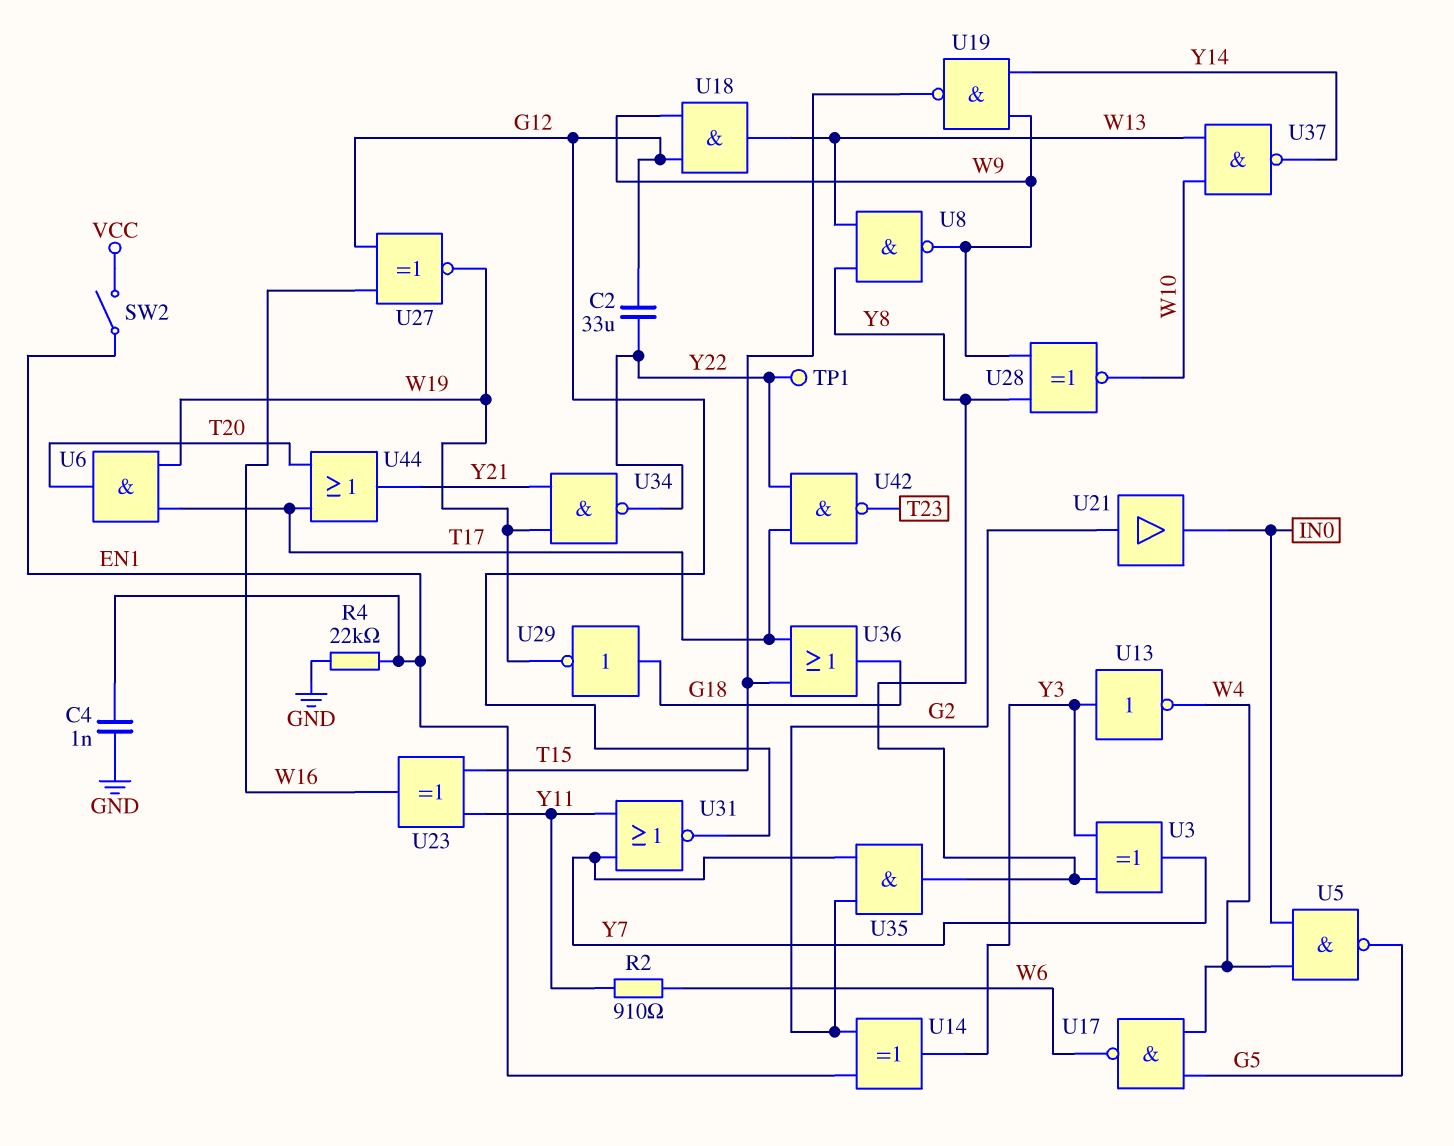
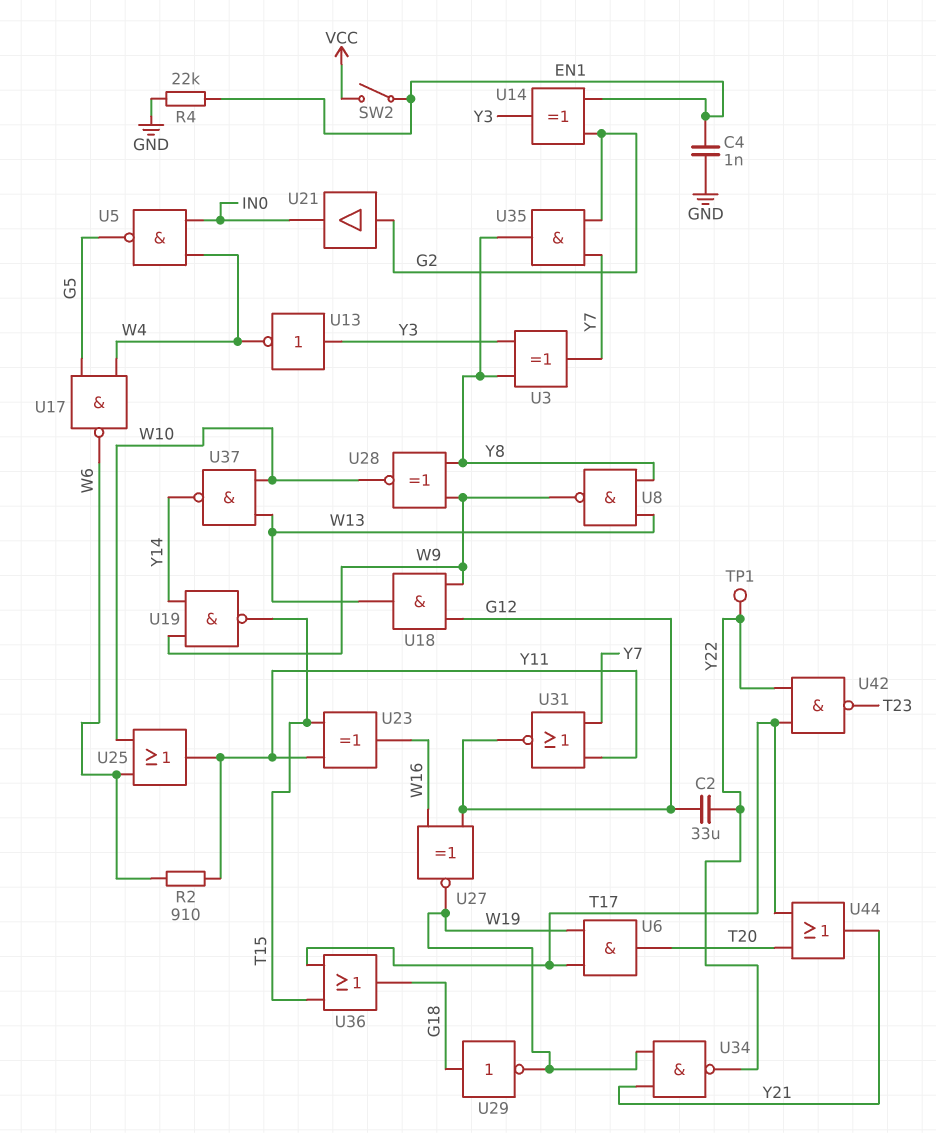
U25: none -> OR (in W6, in W10, out Y11)

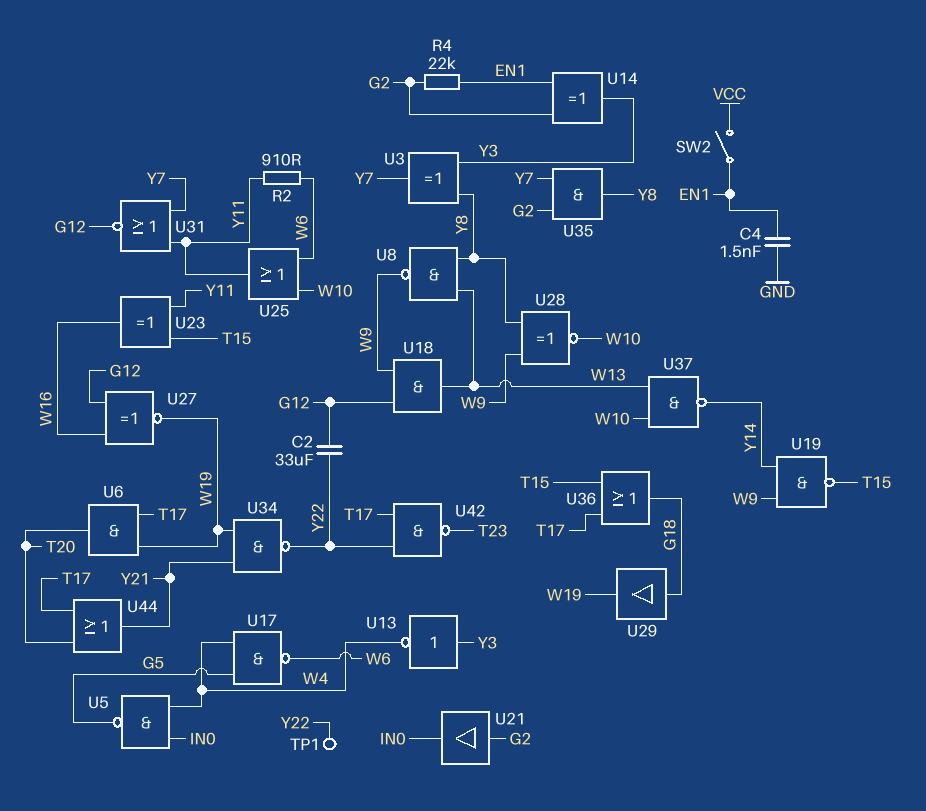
C4: 1nF (EN1, GND) -> 1.5nF (EN1, GND)
R4: 22k (EN1, GND) -> 22k (EN1, G2)
U29: NOT (in G18, out W19) -> buffer (in G18, out W19)

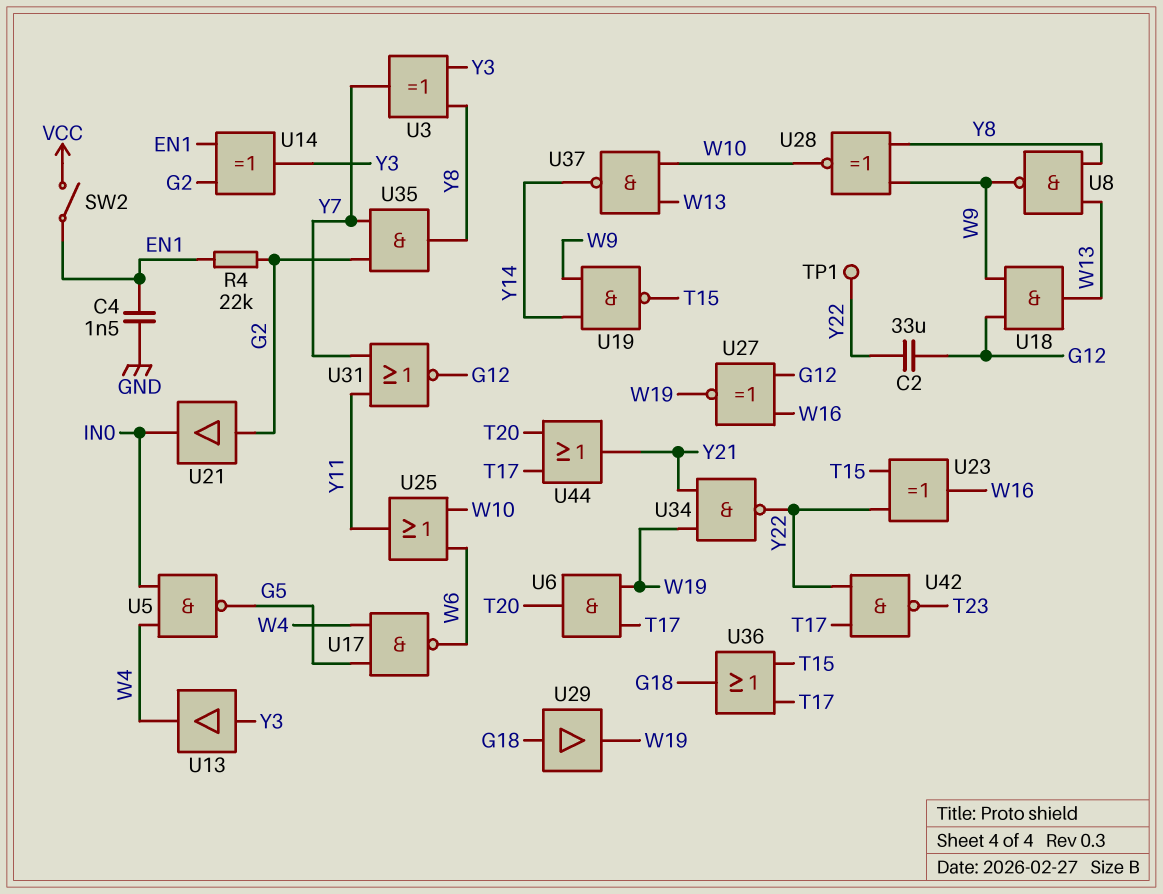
R2: 910 (W6, Y11) -> none
U13: NOT (in Y3, out W4) -> buffer (in Y3, out W4)
U23: XOR (in T15, in Y11, out W16) -> XOR (in T15, in Y22, out W16)

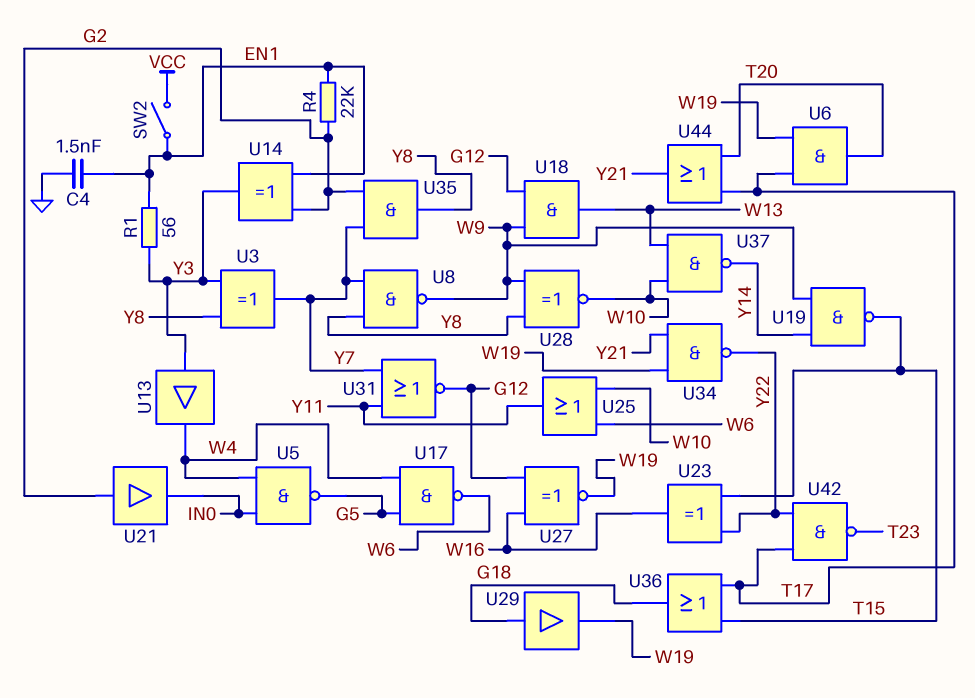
C2: 33uF (G12, Y22) -> none
R1: none -> 56 (EN1, Y3)
TP1: test point (Y22) -> none
U8: NAND (in W13, in Y8, out W9) -> NAND (in Y7, in Y8, out W9)

